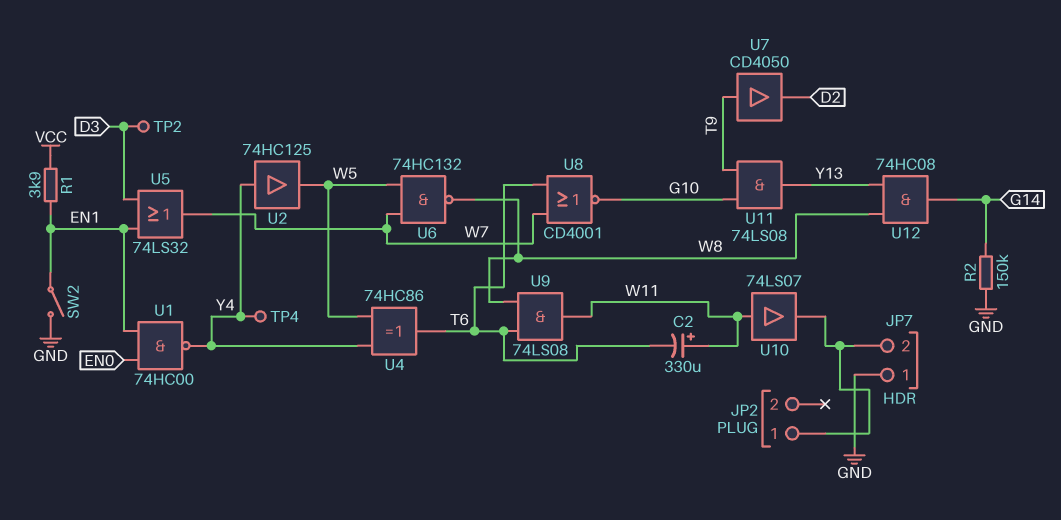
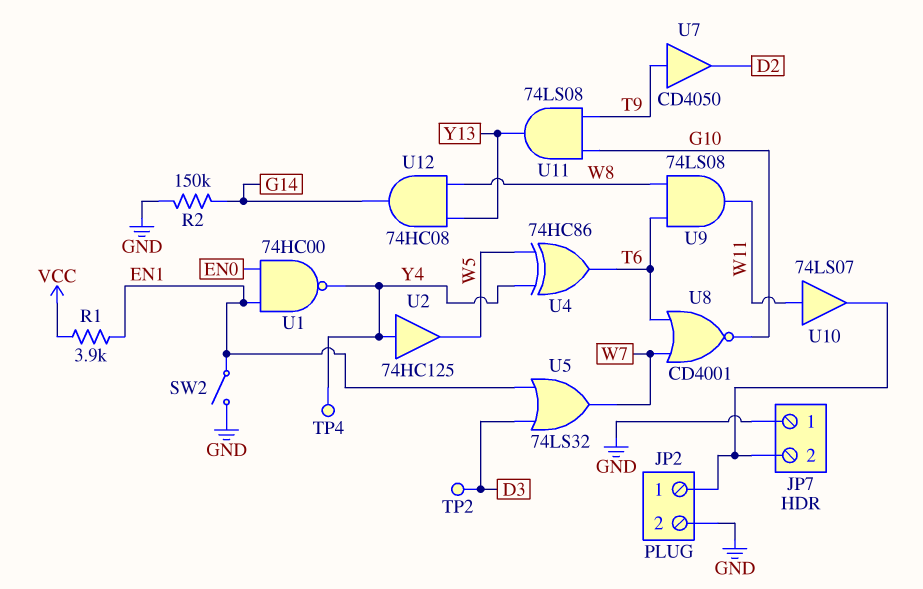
C2: 330uF (plus W11, minus T6) -> none
JP2 pin 2: none -> GND
U6: NAND 74HC132 (in W5, in W7, out W8) -> none

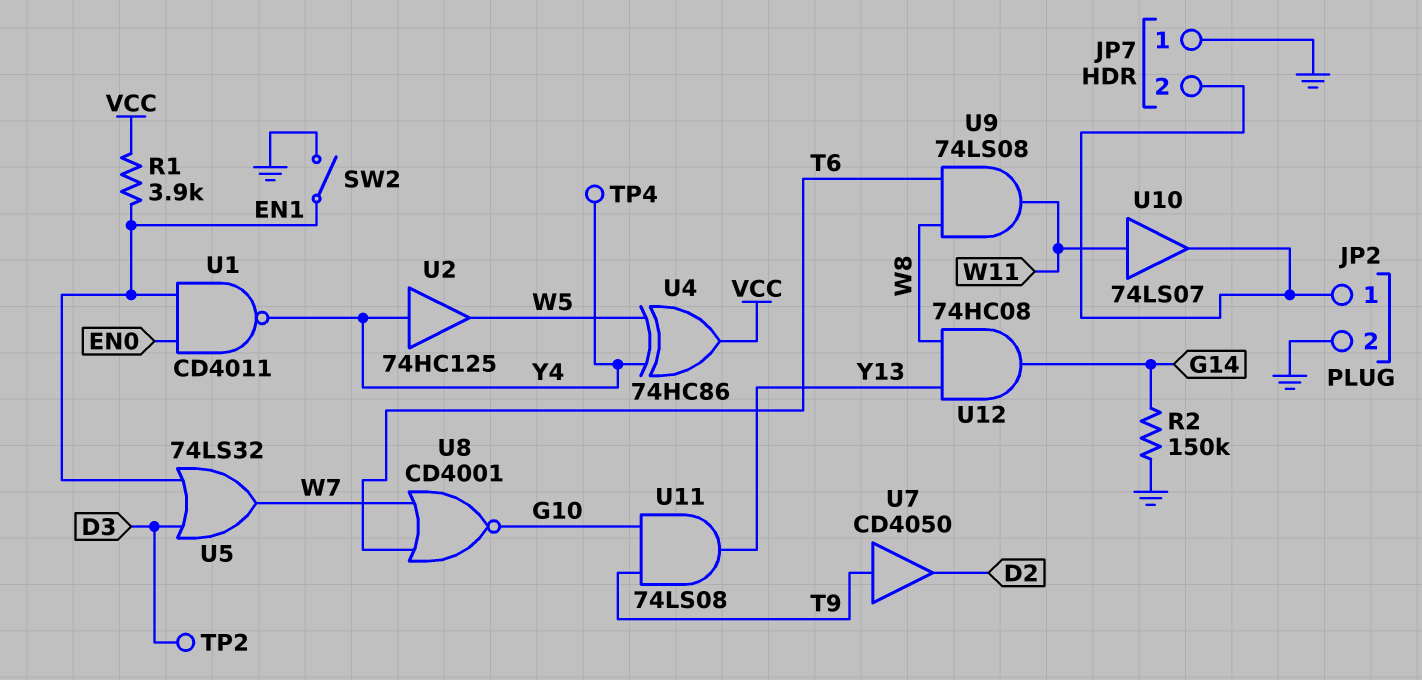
U1: NAND 74HC00 (in EN0, in EN1, out Y4) -> NAND CD4011 (in EN0, in EN1, out Y4)
U4: XOR 74HC86 (in W5, in Y4, out T6) -> XOR 74HC86 (in W5, in Y4, out VCC)

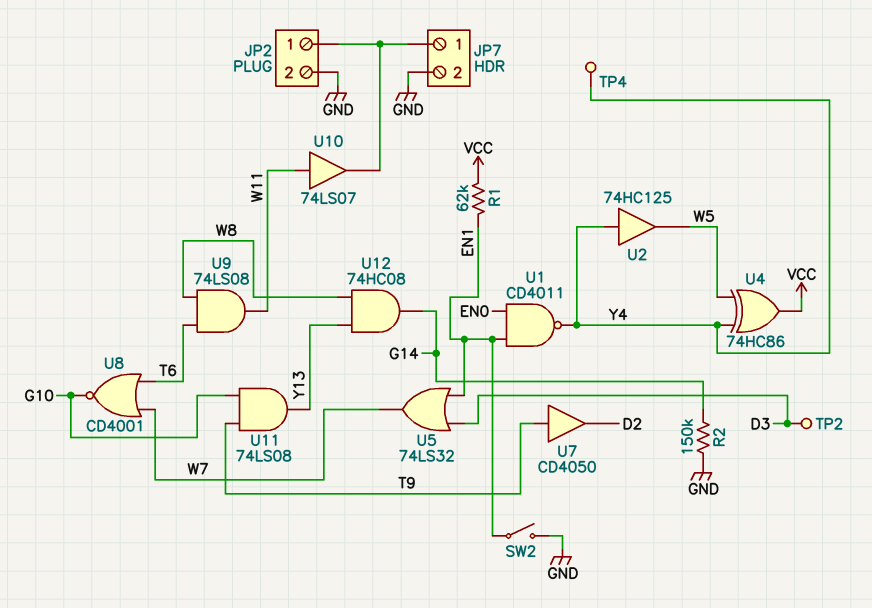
JP7 pin 1: GND -> JP2/1
JP7 pin 2: JP2/1 -> GND
R1: 3.9k (EN1, VCC) -> 62k (EN1, VCC)

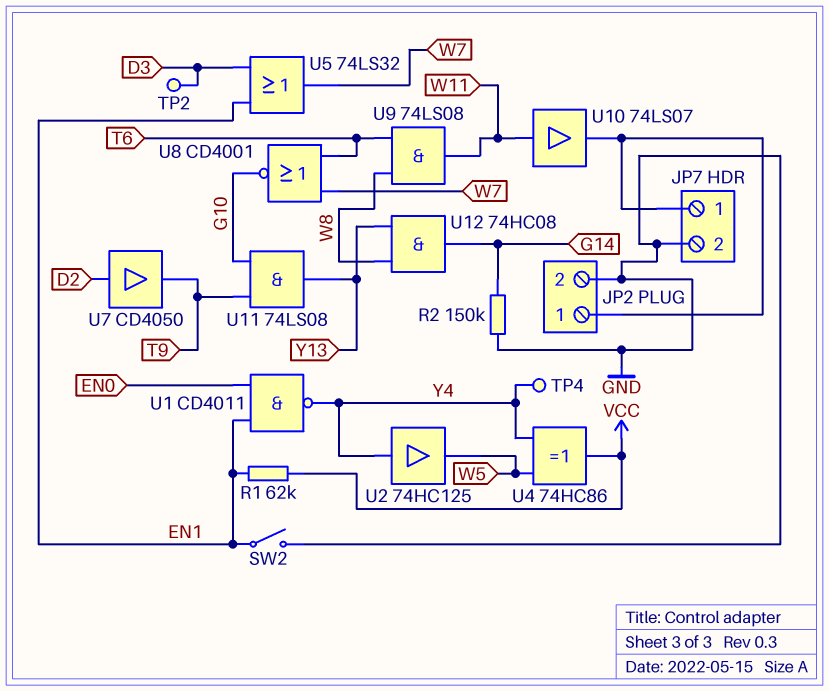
U7: buffer CD4050 (in T9, out D2) -> buffer CD4050 (in D2, out T9)

